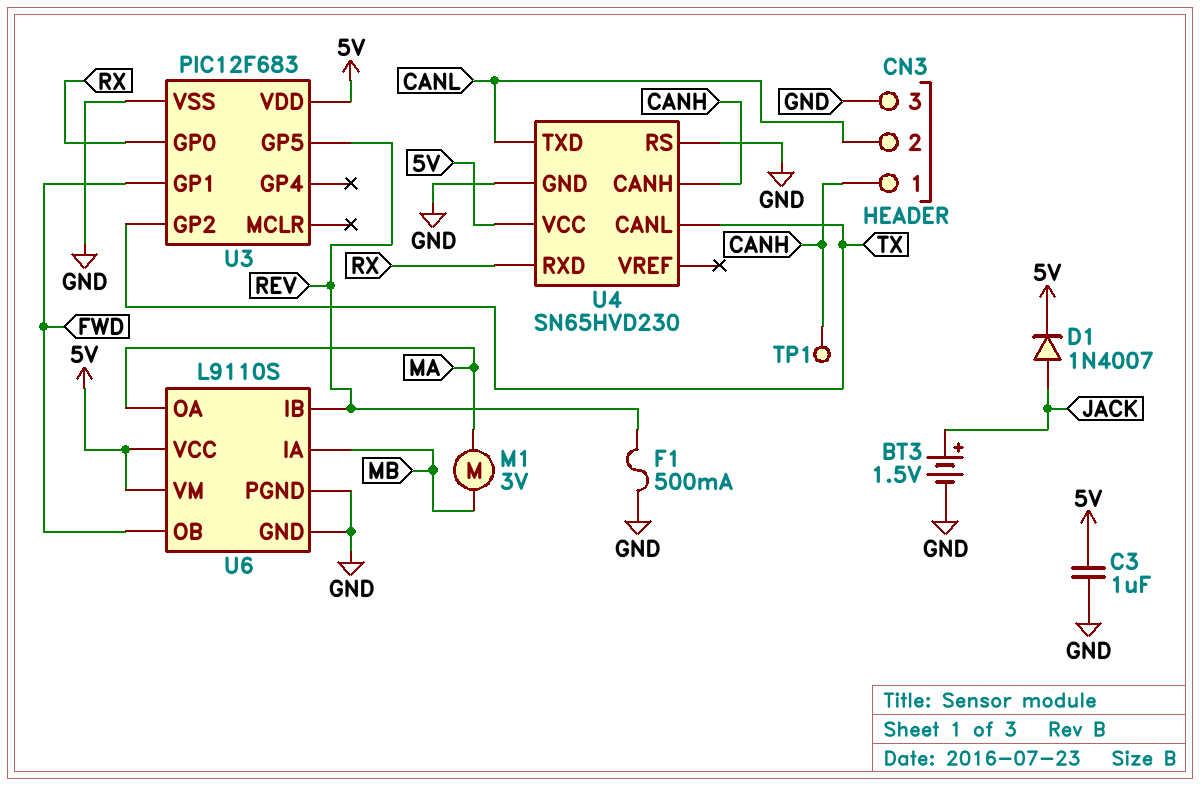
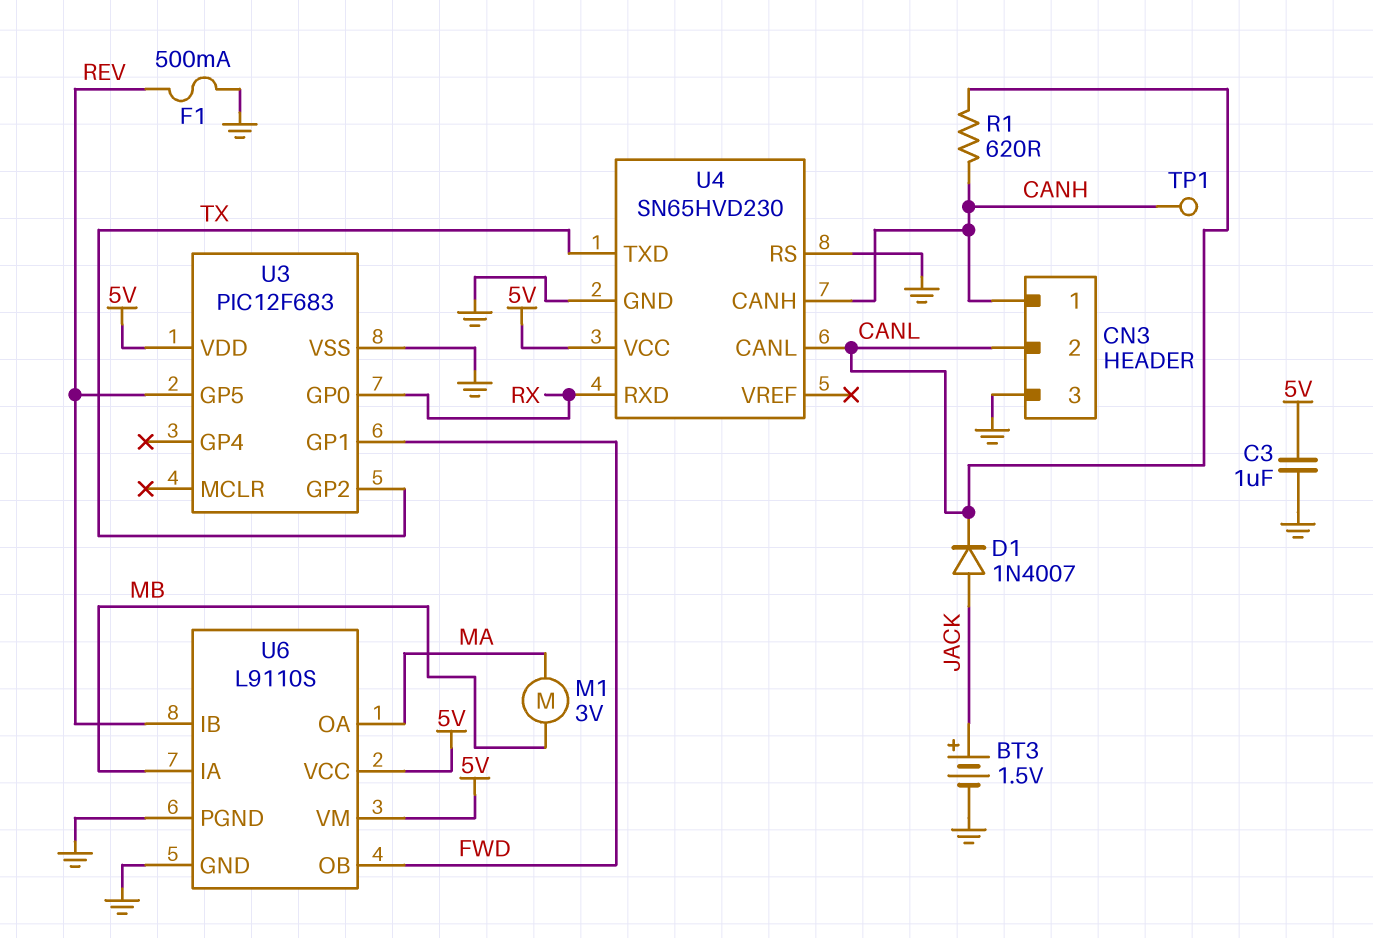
D1: diode 1N4007 (A JACK, K 5V) -> diode 1N4007 (A JACK, K CANL)
R1: none -> 620 (CANH, CANL)
U4 pin CANL: TX -> CANL
U4 pin TXD: CANL -> TX

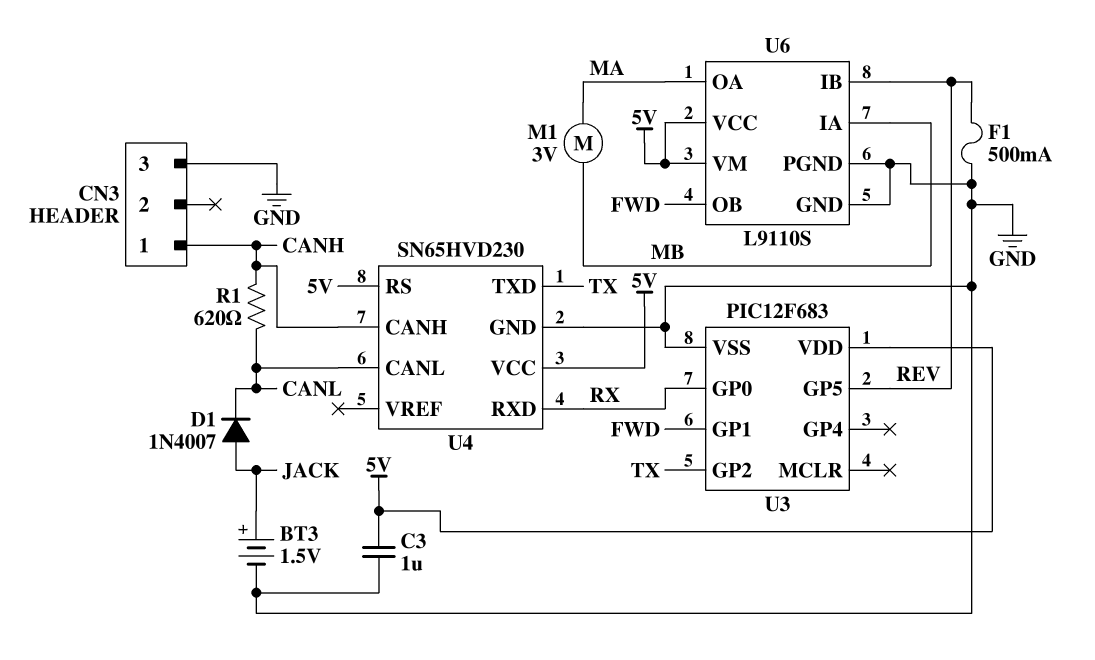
CN3 pin 2: CANL -> none
TP1: test point (CANH) -> none
U4 pin RS: GND -> 5V

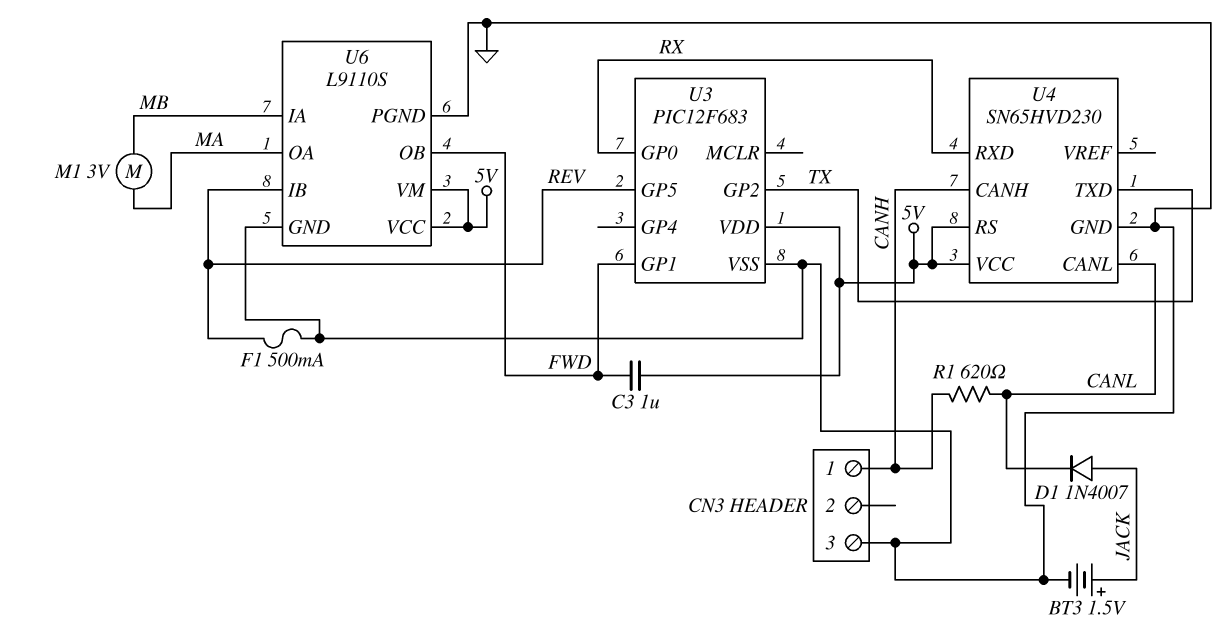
C3: 1uF (5V, GND) -> 1uF (5V, FWD)

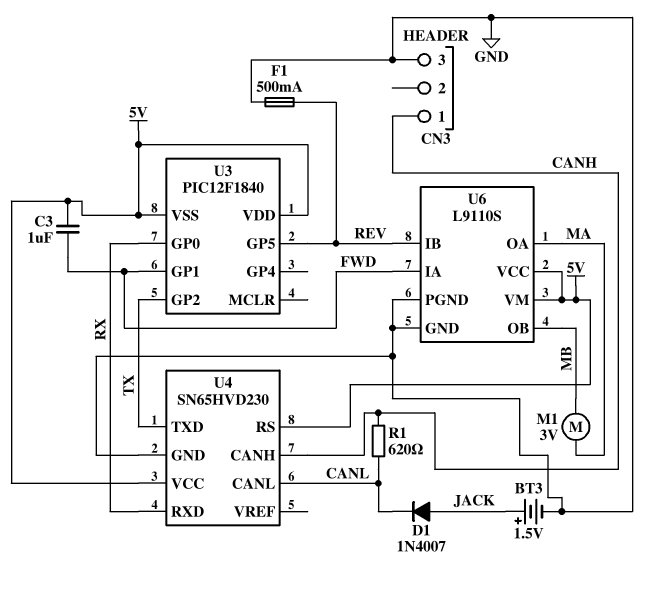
U3: PIC12F683 -> PIC12F1840
U3 pin VSS: GND -> 5V
U6 pin IA: MB -> FWD
U6 pin OB: FWD -> MB

